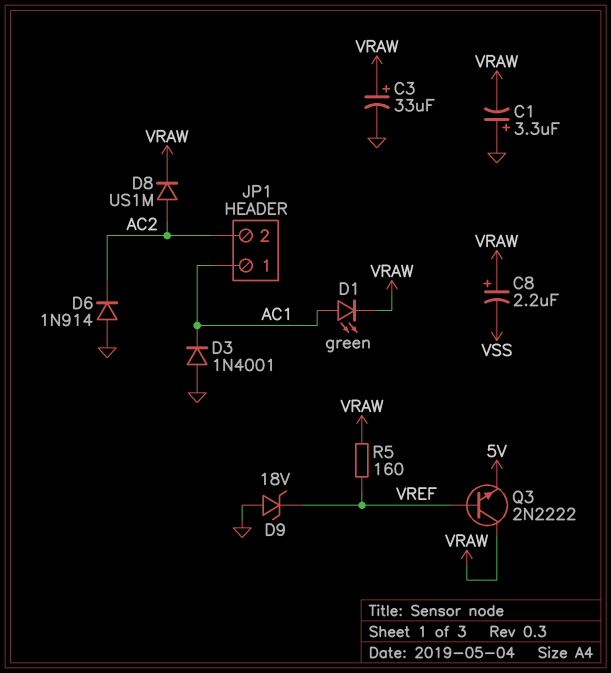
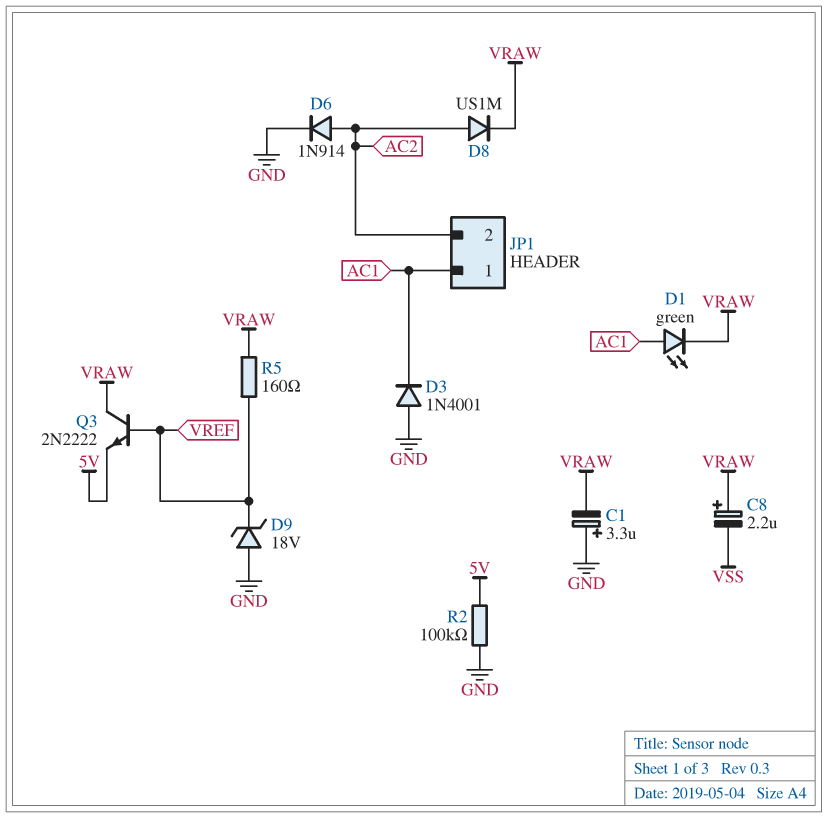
C3: 33uF (plus VRAW, minus GND) -> none
D6: diode 1N914 (A GND, K AC2) -> diode 1N914 (A AC2, K GND)
R2: none -> 100k (5V, GND)

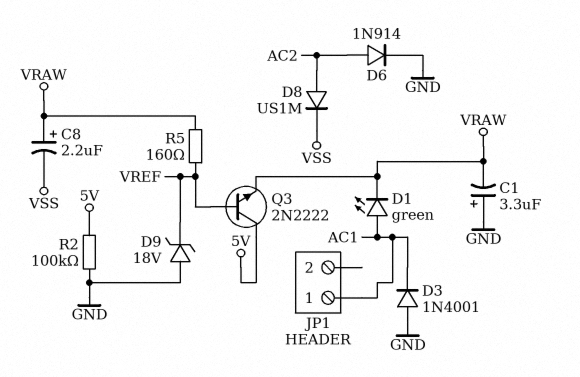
D8: diode US1M (A AC2, K VRAW) -> diode US1M (A AC2, K VSS)
JP1 pin 2: AC2 -> none
Q3: NPN 2N2222 (B VREF, C VRAW, E 5V) -> NPN 2N2222 (B VREF, C 5V, E VRAW)

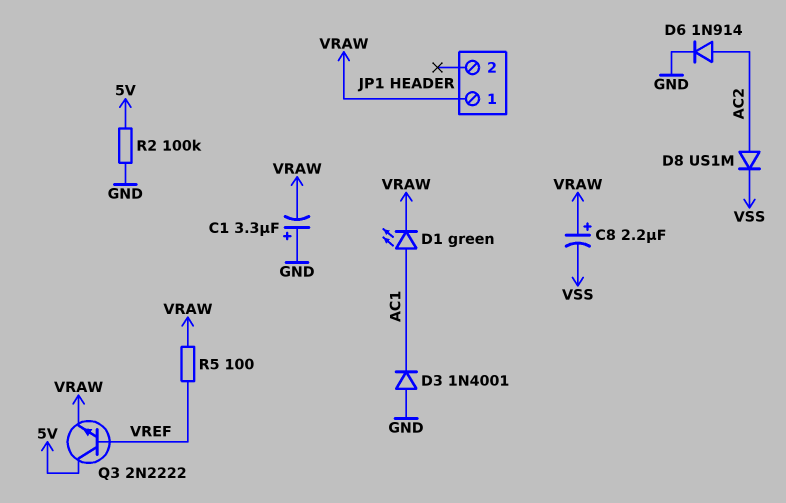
D9: zener 18V (A GND, K VREF) -> none
JP1 pin 1: AC1 -> VRAW
R5: 160 (VRAW, VREF) -> 100 (VRAW, VREF)

